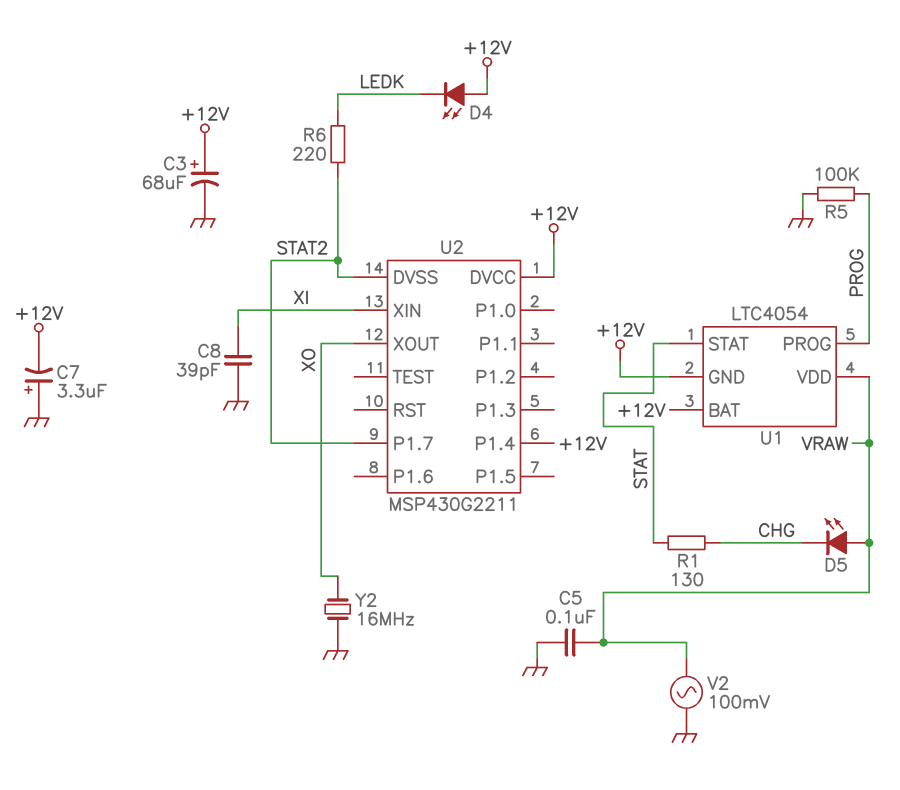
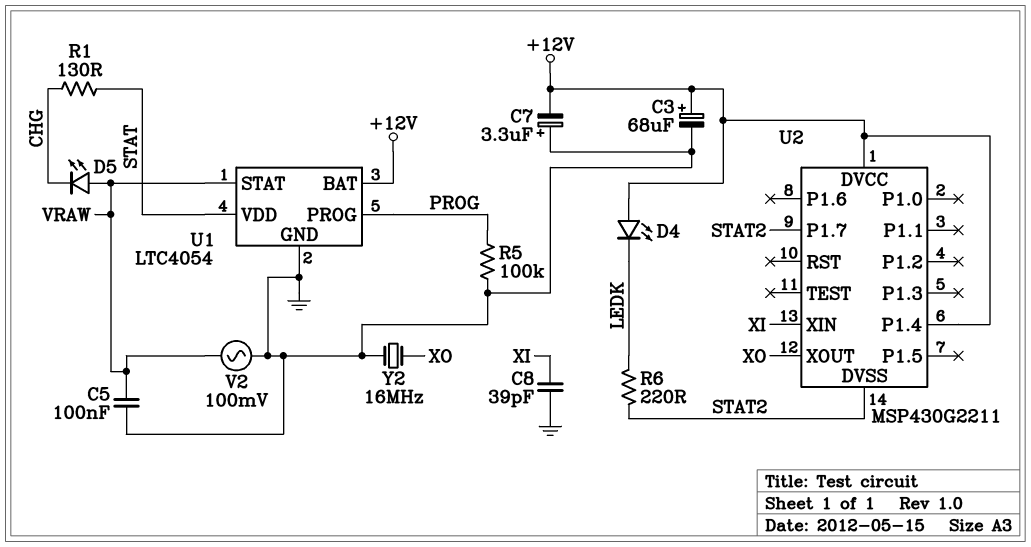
U1 pin GND: +12V -> GND
U1 pin STAT: STAT -> VRAW
U1 pin VDD: VRAW -> STAT

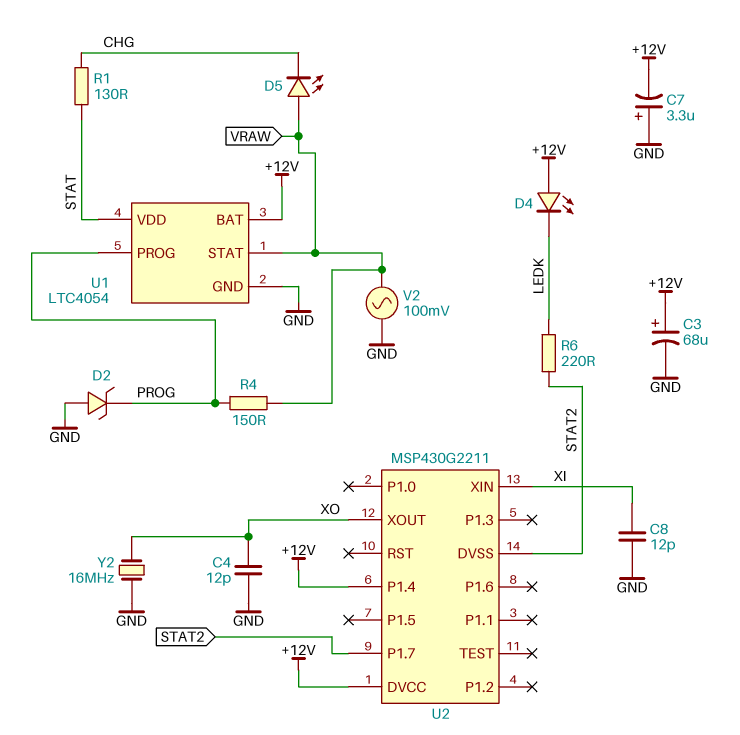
C4: none -> 12pF (GND, XO)
C5: 100nF (GND, VRAW) -> none
C8: 39pF (GND, XI) -> 12pF (GND, XI)
D2: none -> zener (A GND, K PROG)
R4: none -> 150 (PROG, VRAW)
R5: 100k (GND, PROG) -> none

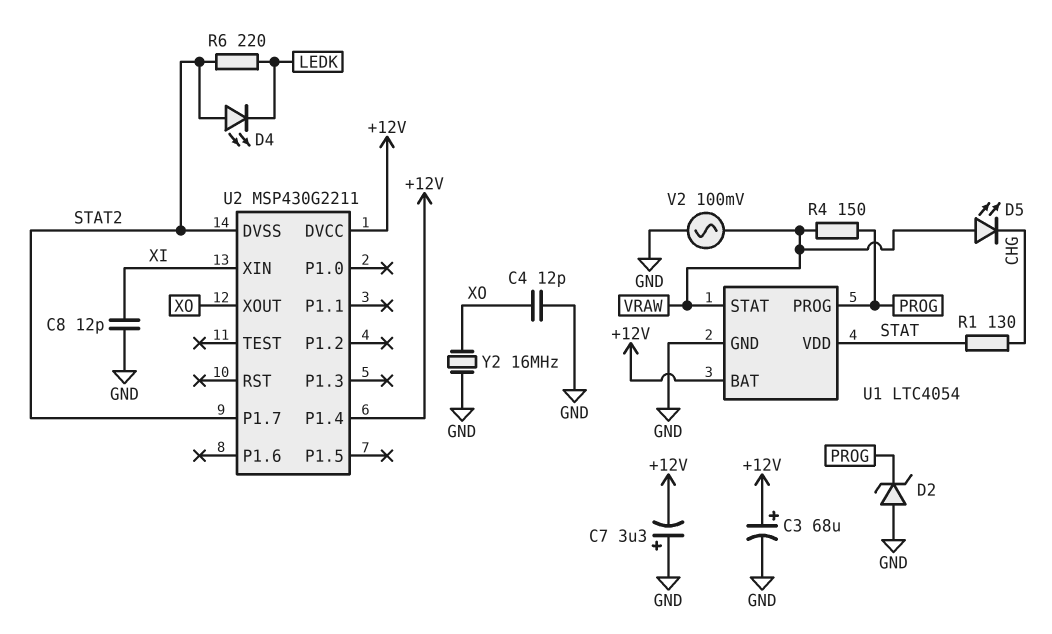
D4: LED (A +12V, K LEDK) -> LED (A STAT2, K LEDK)

